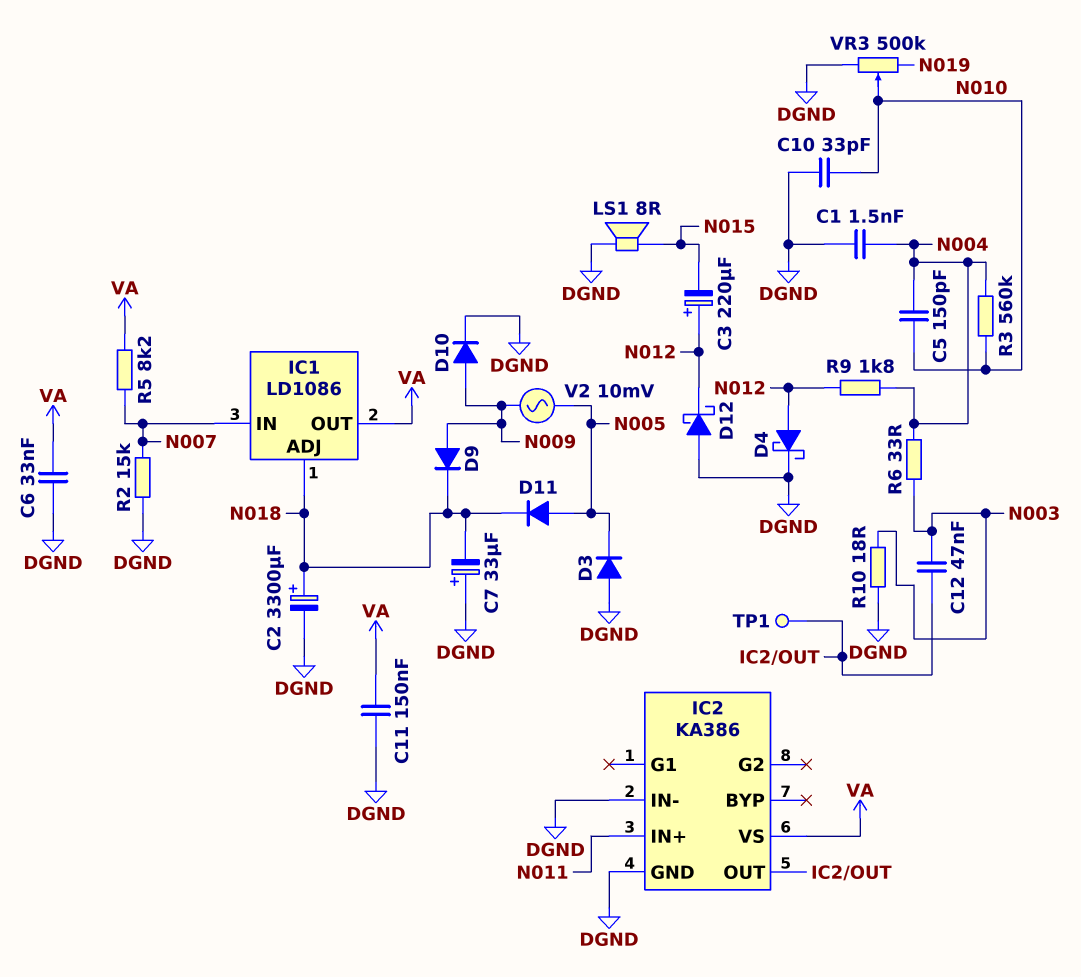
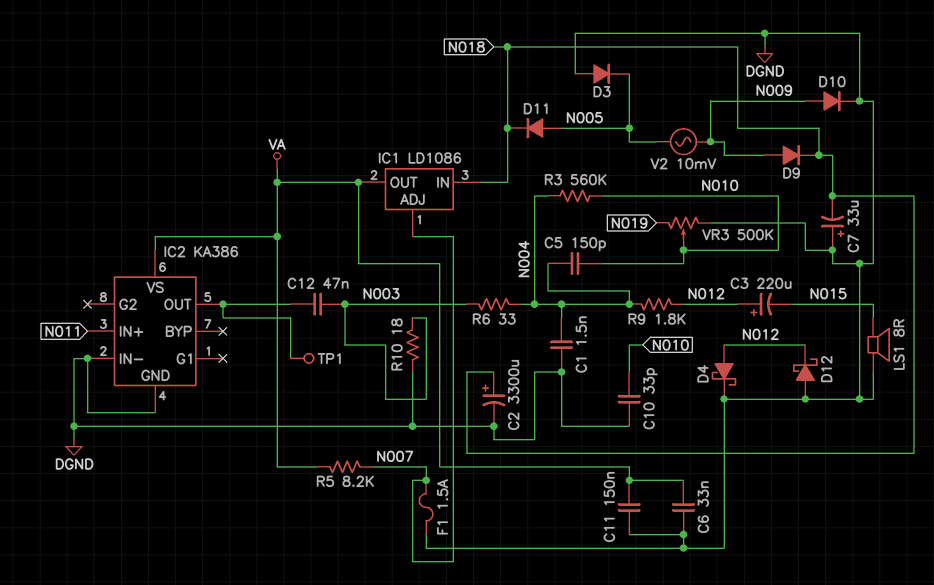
F1: none -> 1.5A (DGND, N007)
IC1 pin ADJ: N018 -> N007
IC1 pin IN: N007 -> N018
R2: 15k (DGND, N007) -> none

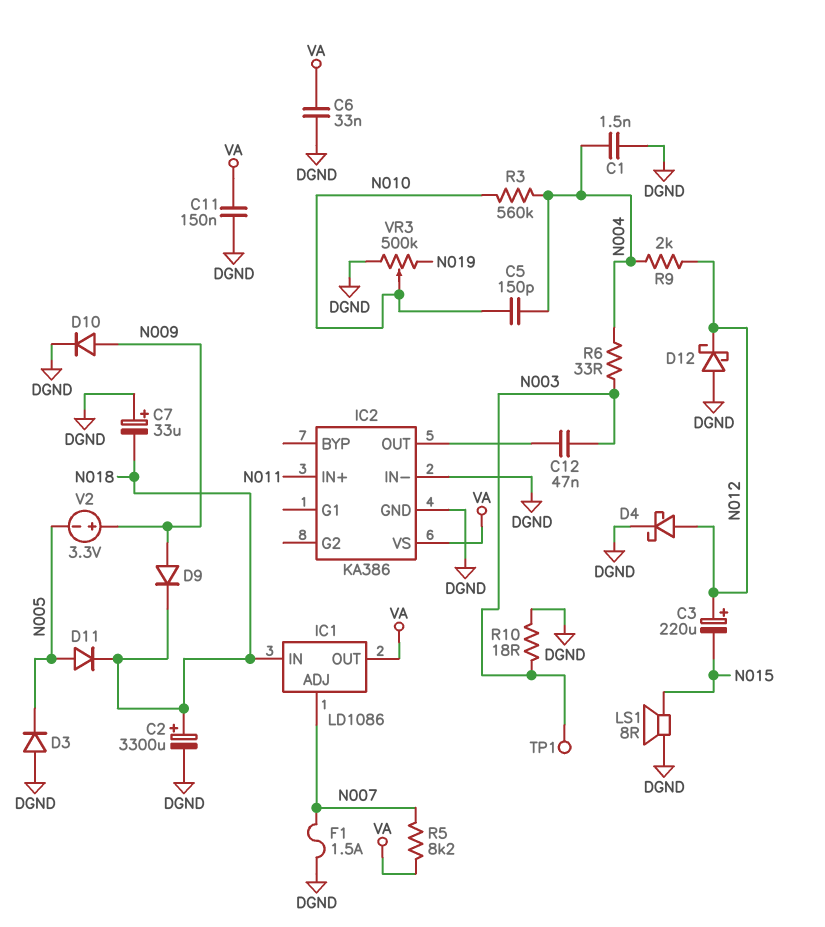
C10: 33pF (DGND, N010) -> none
R9: 1.8k (N004, N012) -> 2k (N004, N012)
TP1: test point (IC2/OUT) -> test point (N003)
V2: AC 10mV (N005, N009) -> 3.3V (plus N009, minus N005)

